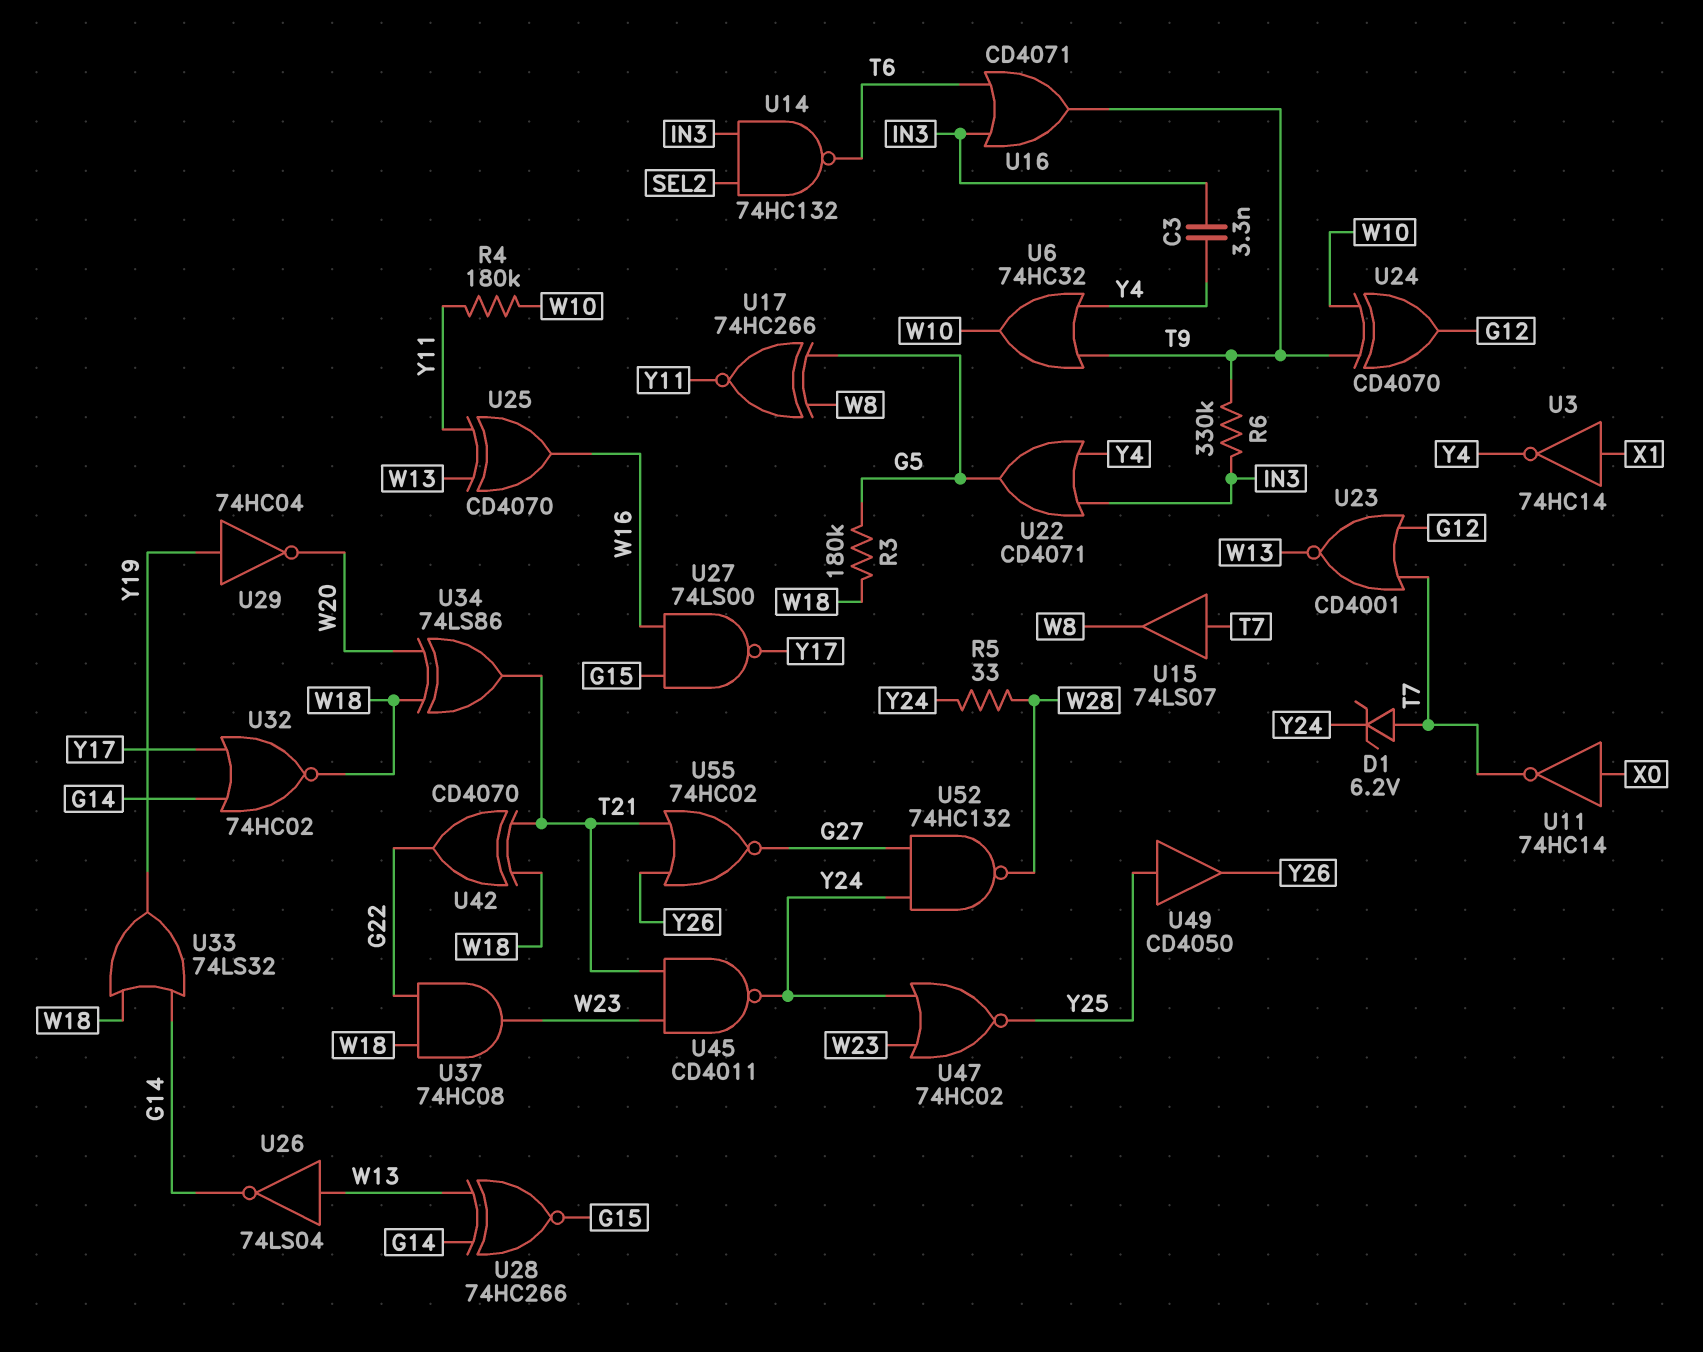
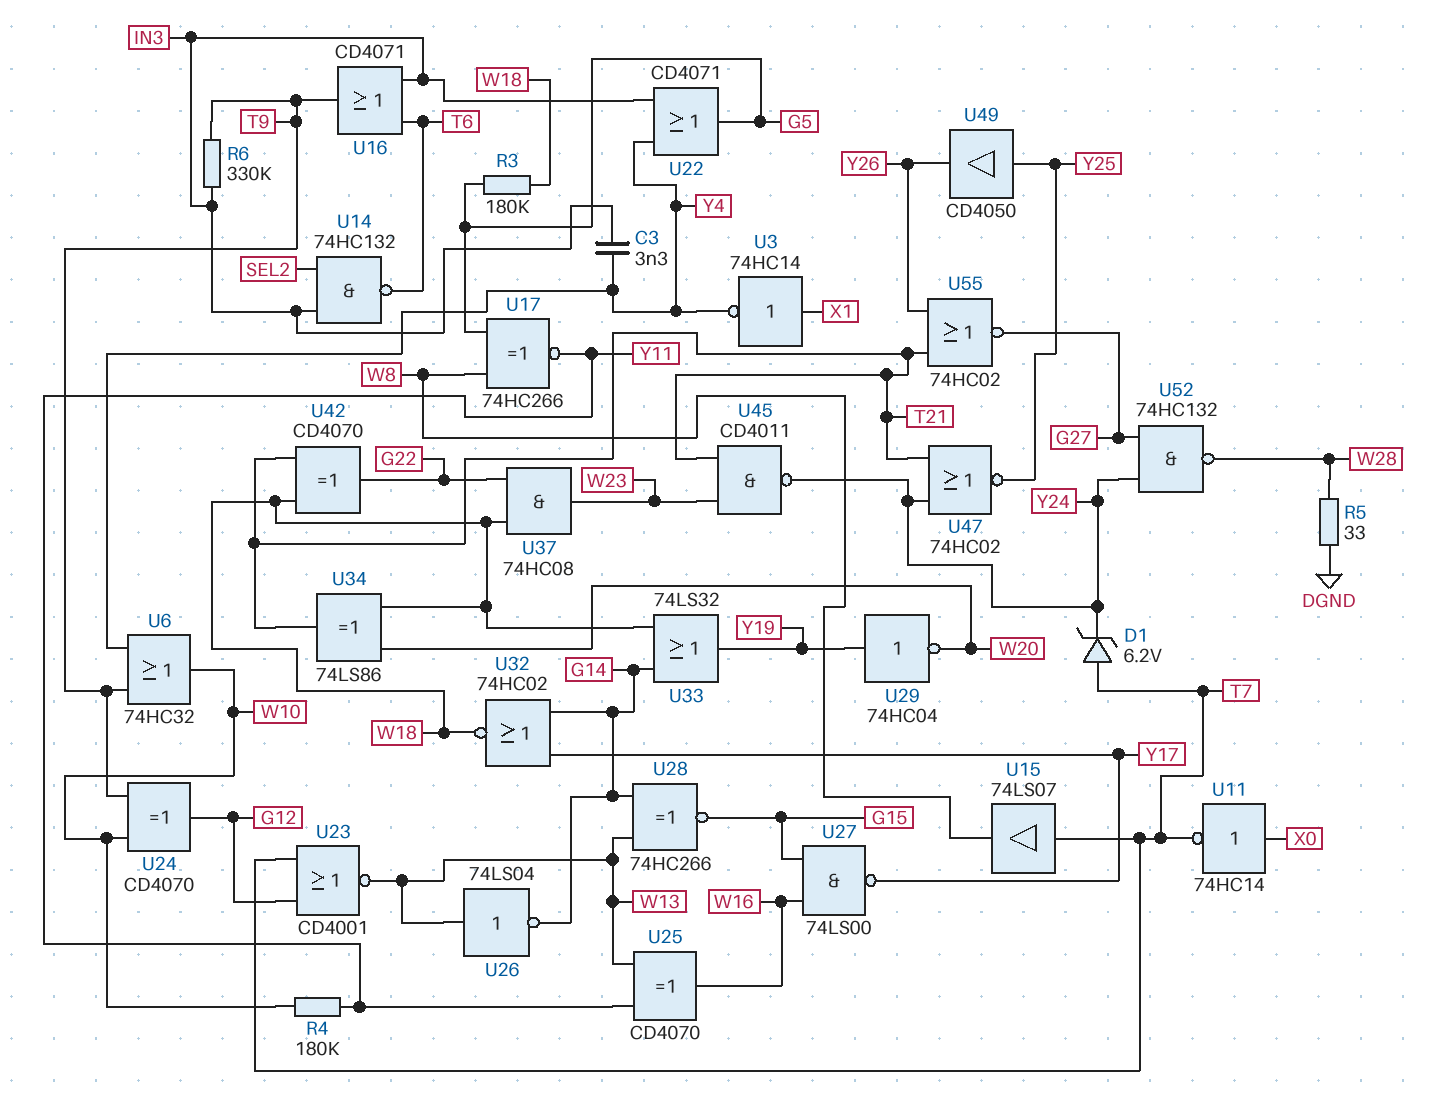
R5: 33 (W28, Y24) -> 33 (DGND, W28)
U47: NOR 74HC02 (in W23, in Y24, out Y25) -> NOR 74HC02 (in T21, in Y24, out Y25)

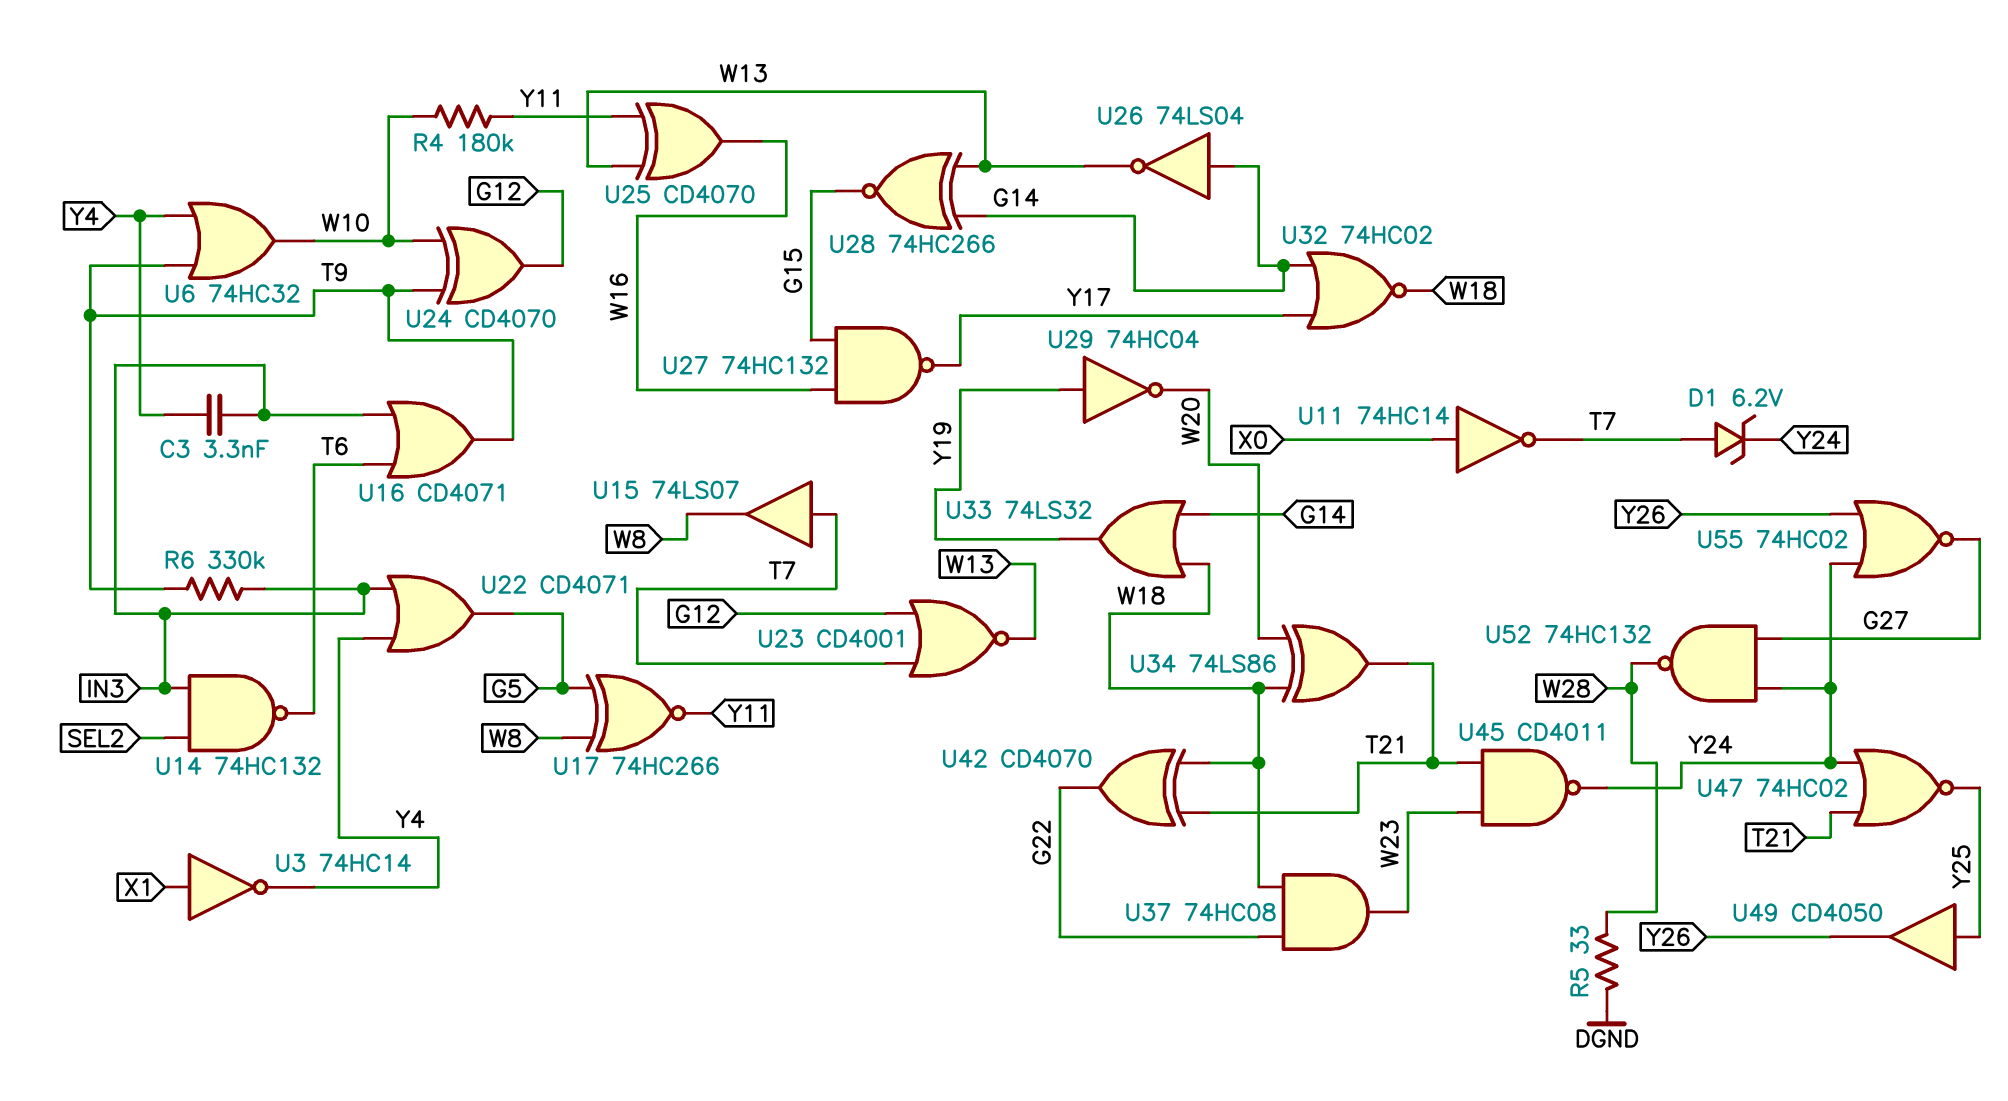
R3: 180k (G5, W18) -> none
U26: NOT 74LS04 (in W13, out G14) -> NOT 74LS04 (in G14, out W13)
U27: NAND 74LS00 (in G15, in W16, out Y17) -> NAND 74HC132 (in G15, in W16, out Y17)
U55: NOR 74HC02 (in T21, in Y26, out G27) -> NOR 74HC02 (in Y24, in Y26, out G27)

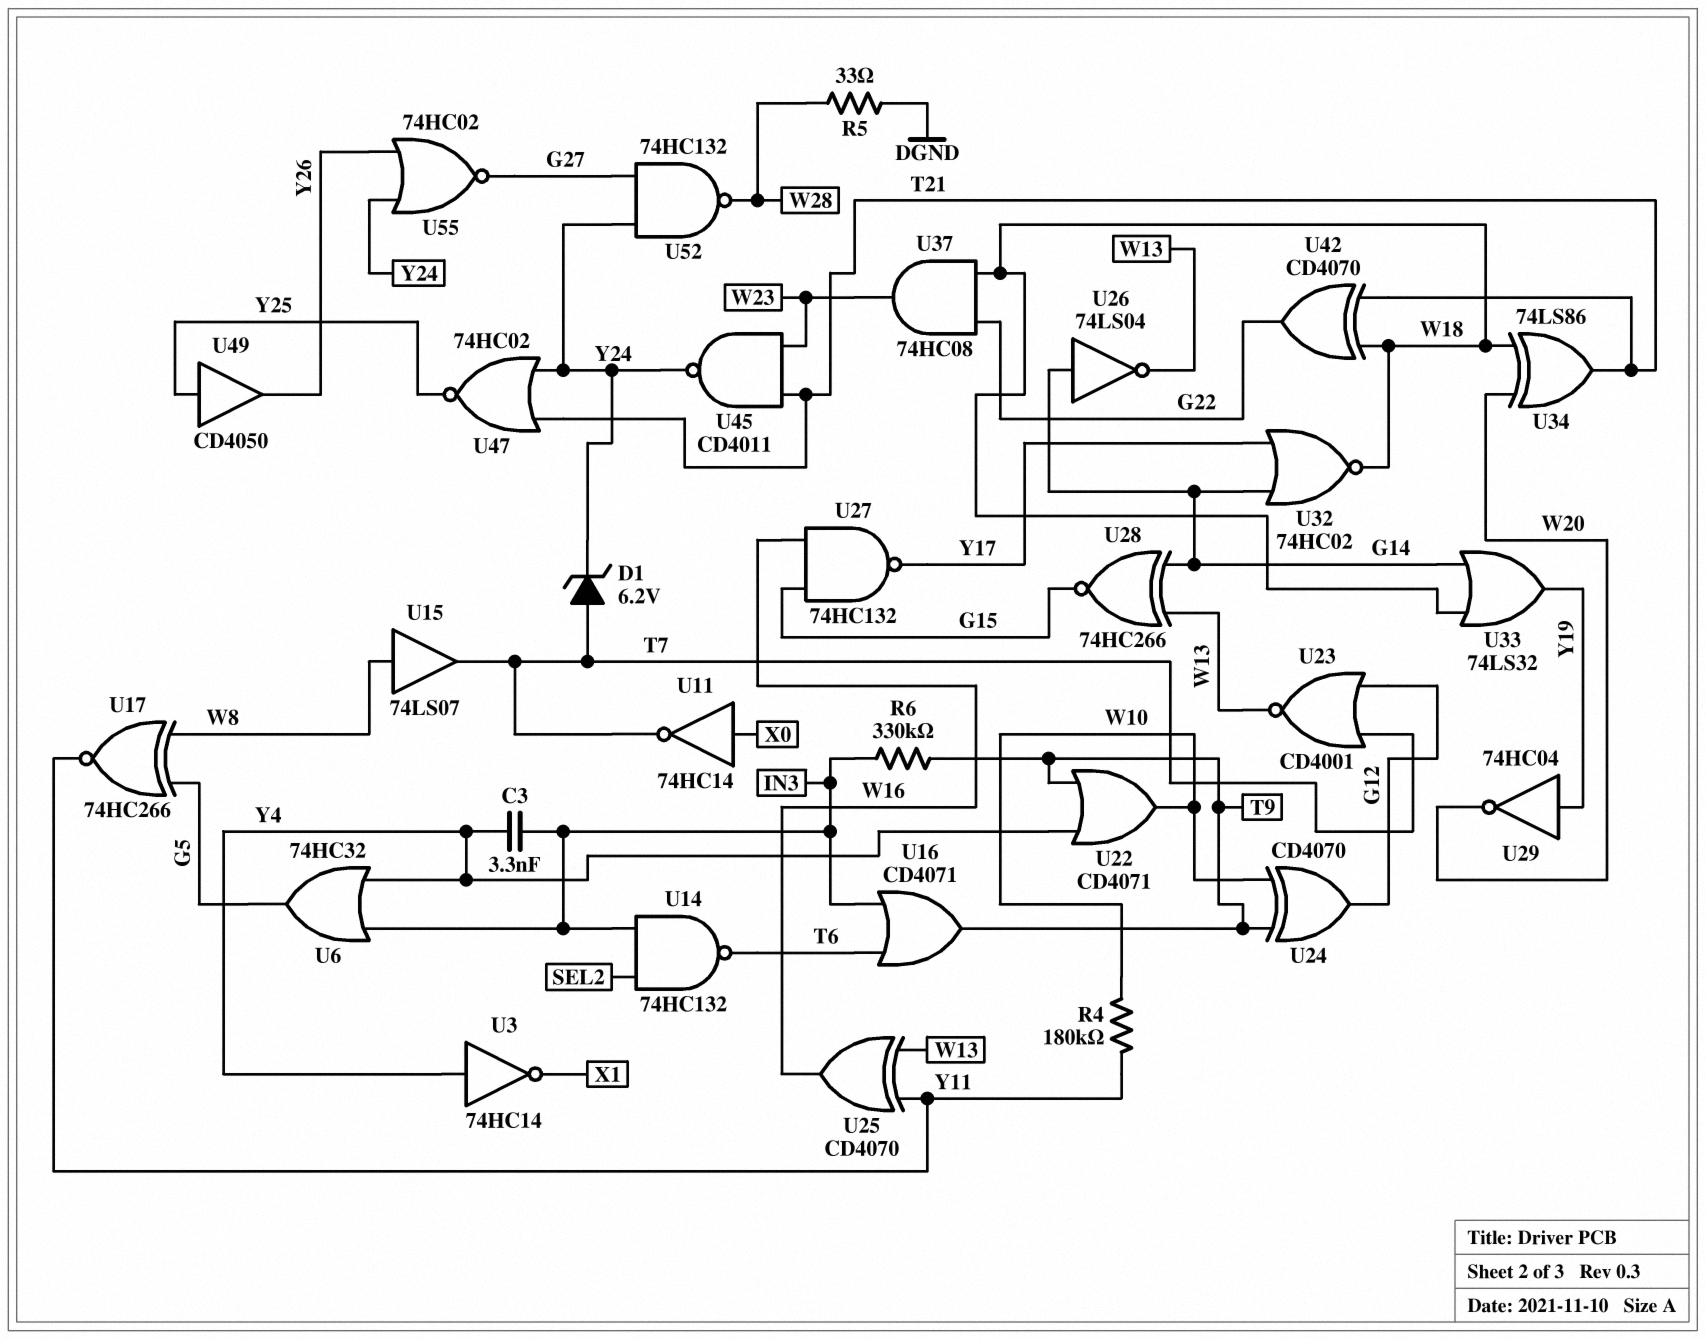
U3: NOT 74HC14 (in X1, out Y4) -> NOT 74HC14 (in Y4, out X1)
U6: OR 74HC32 (in T9, in Y4, out W10) -> OR 74HC32 (in IN3, in Y4, out G5)
U15: buffer 74LS07 (in T7, out W8) -> buffer 74LS07 (in W8, out T7)
U22: OR CD4071 (in IN3, in Y4, out G5) -> OR CD4071 (in T9, in Y4, out W10)

